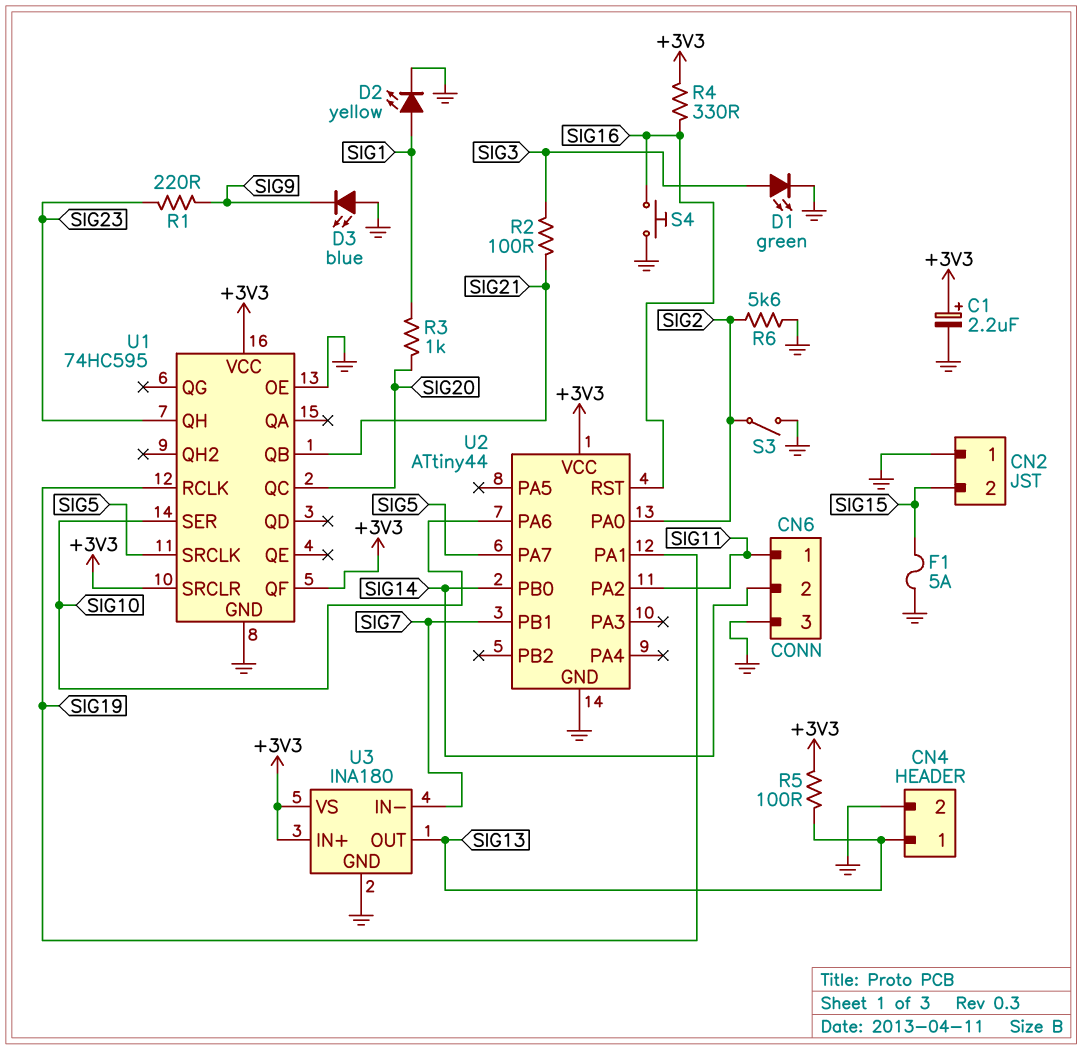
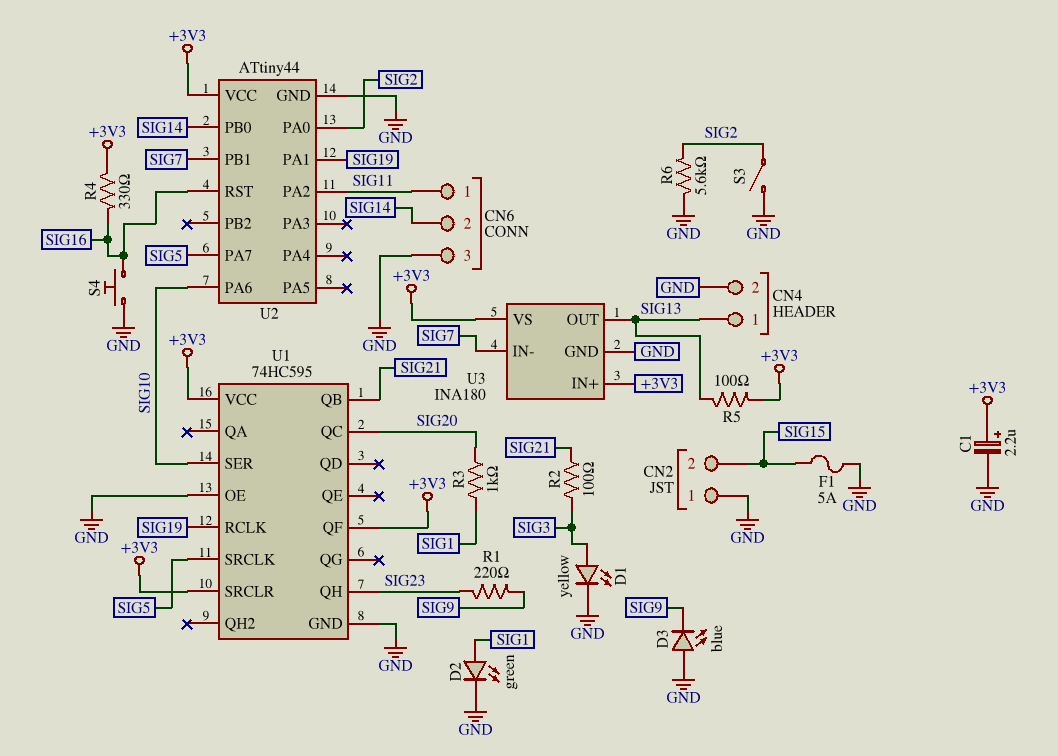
D1: LED green (A SIG3, K GND) -> LED yellow (A SIG3, K GND)
D2: LED yellow (A SIG1, K GND) -> LED green (A SIG1, K GND)

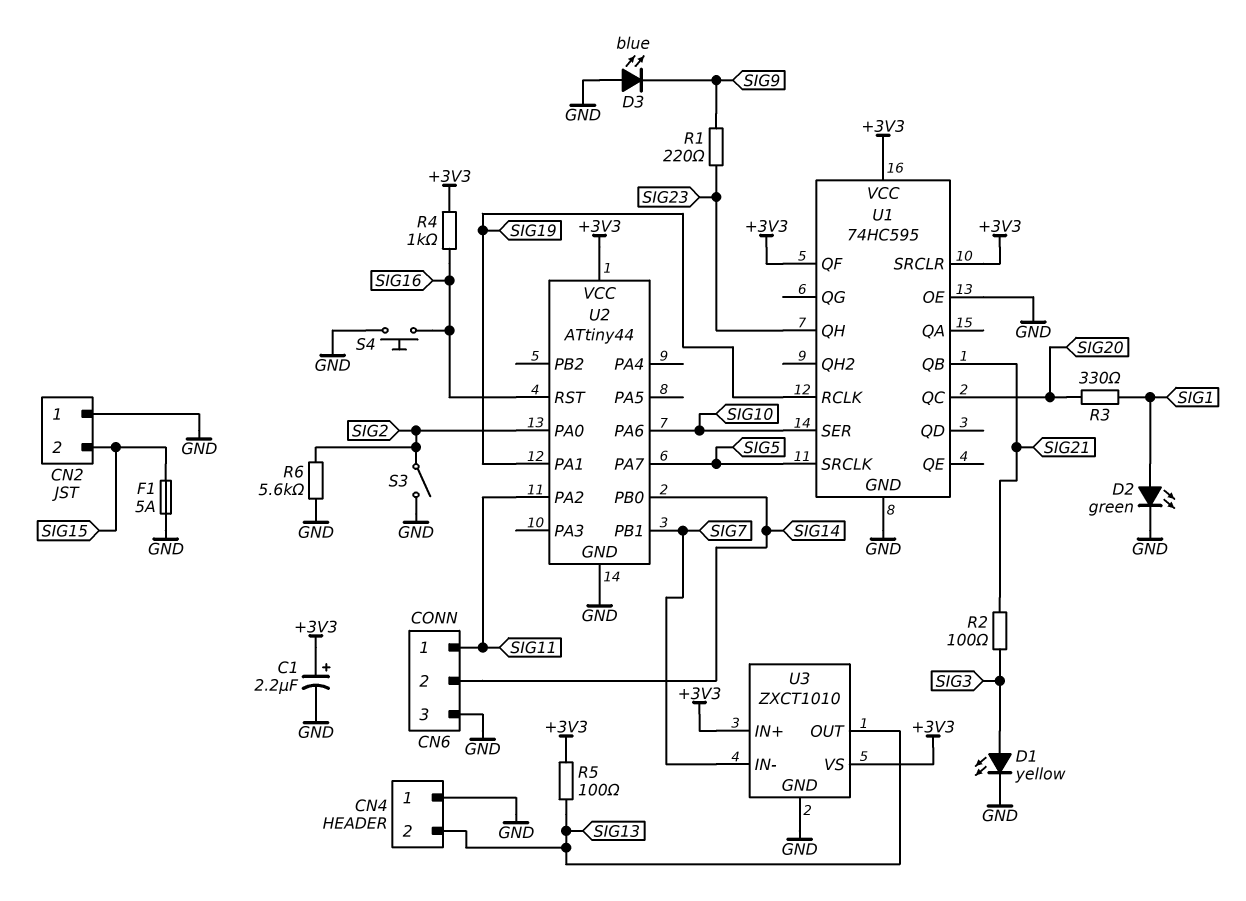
CN4 pin 1: SIG13 -> GND
CN4 pin 2: GND -> SIG13
R3: 1k (SIG1, SIG20) -> 330 (SIG1, SIG20)
R4: 330 (+3V3, SIG16) -> 1k (+3V3, SIG16)
U3: INA180 -> ZXCT1010

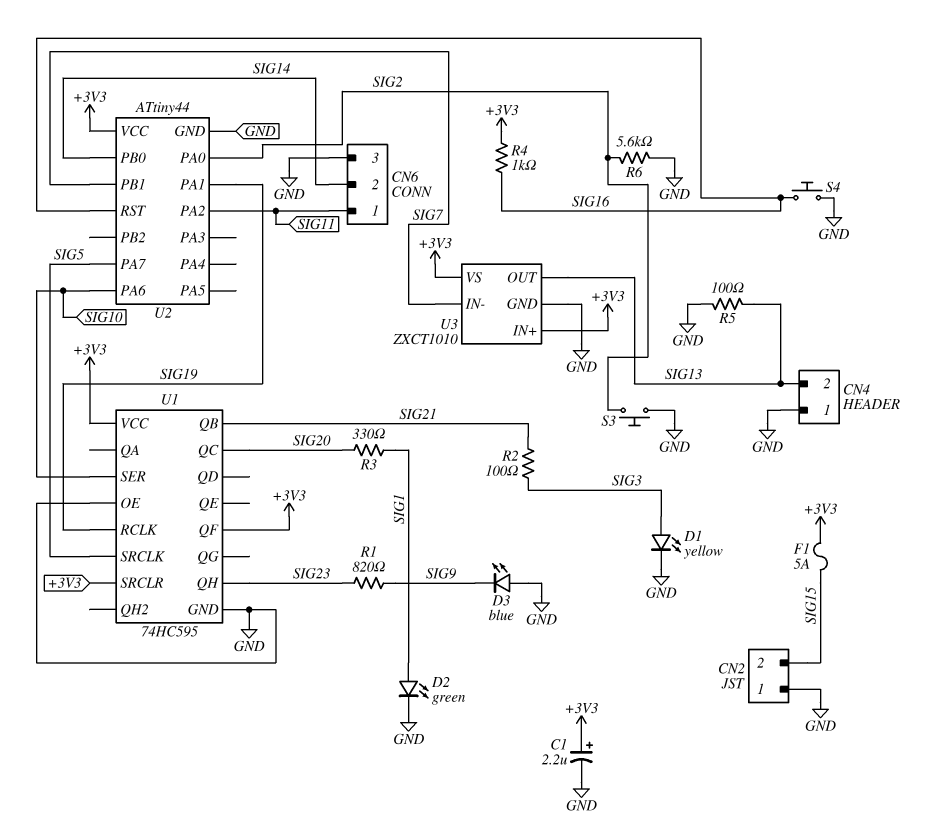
F1: 5A (GND, SIG15) -> 5A (+3V3, SIG15)
R1: 220 (SIG9, SIG23) -> 820 (SIG9, SIG23)
R5: 100 (+3V3, SIG13) -> 100 (GND, SIG13)
S3: switch (GND, SIG2) -> button (GND, SIG2)

